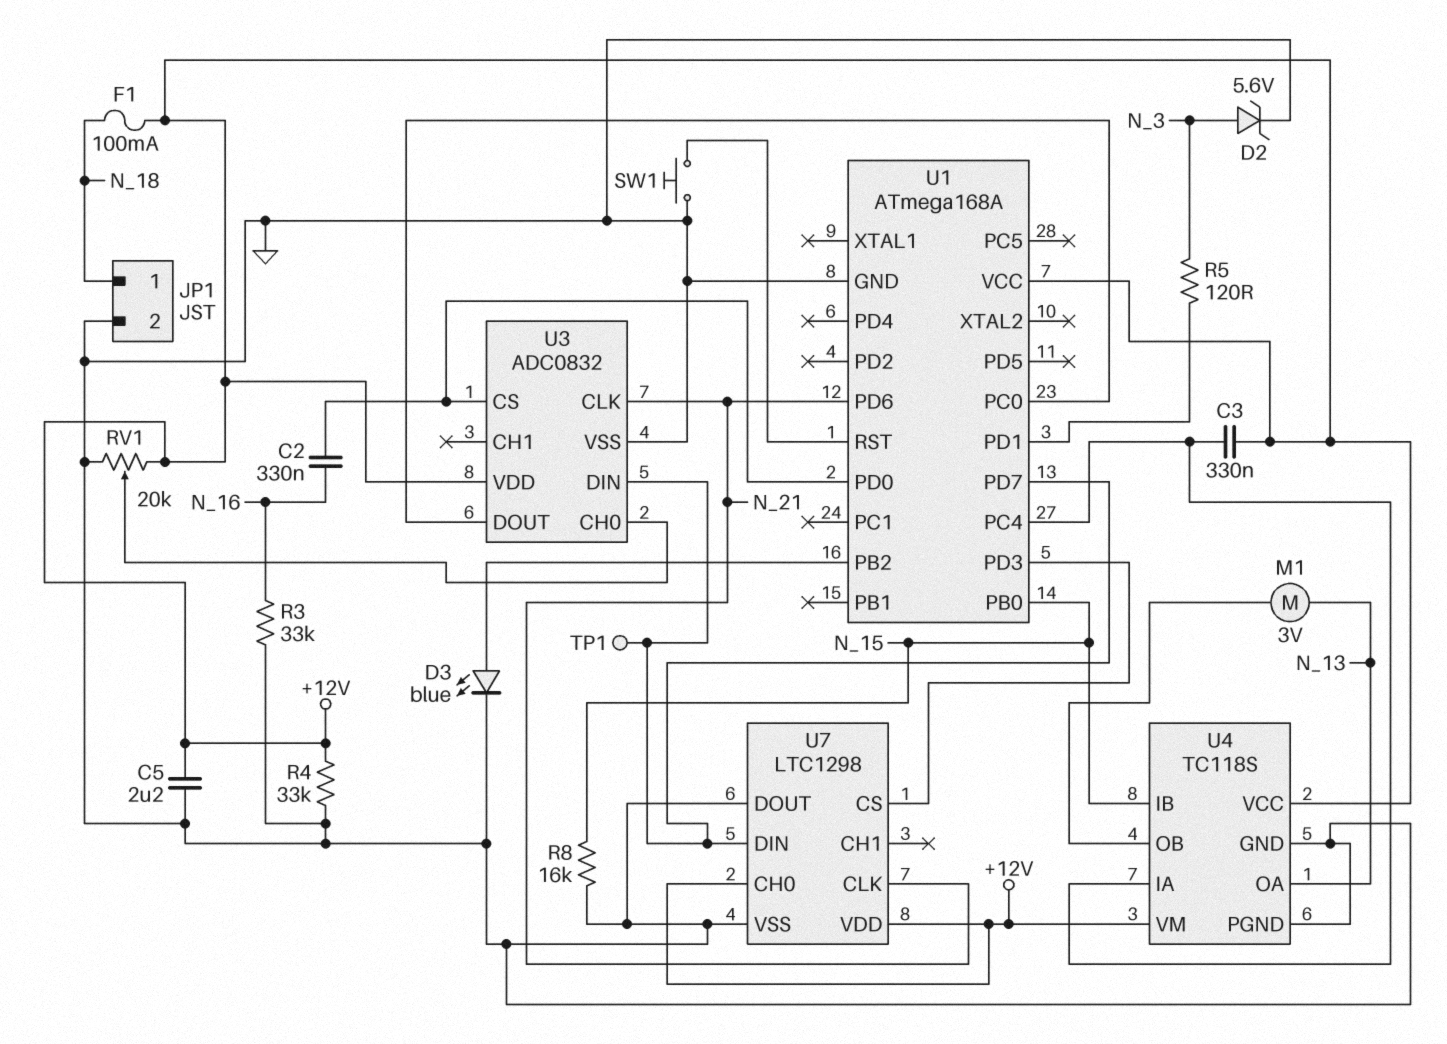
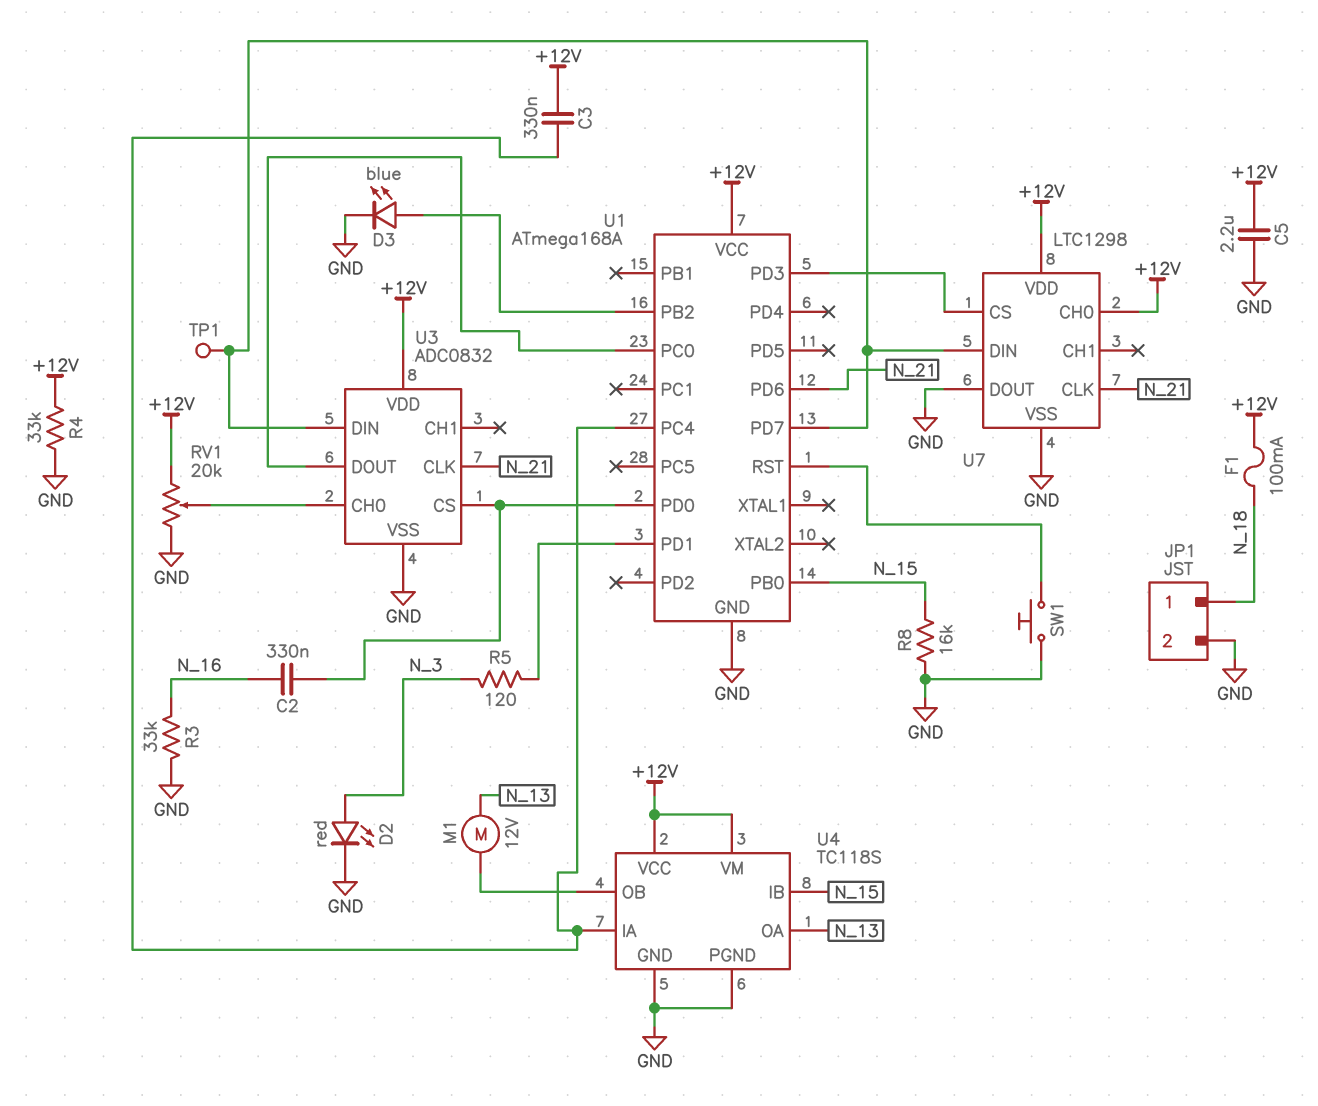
D2: zener 5.6V (A N_3, K GND) -> LED red (A N_3, K GND)
M1: motor 3V (N_13, U4/OB) -> motor 12V (N_13, U4/OB)

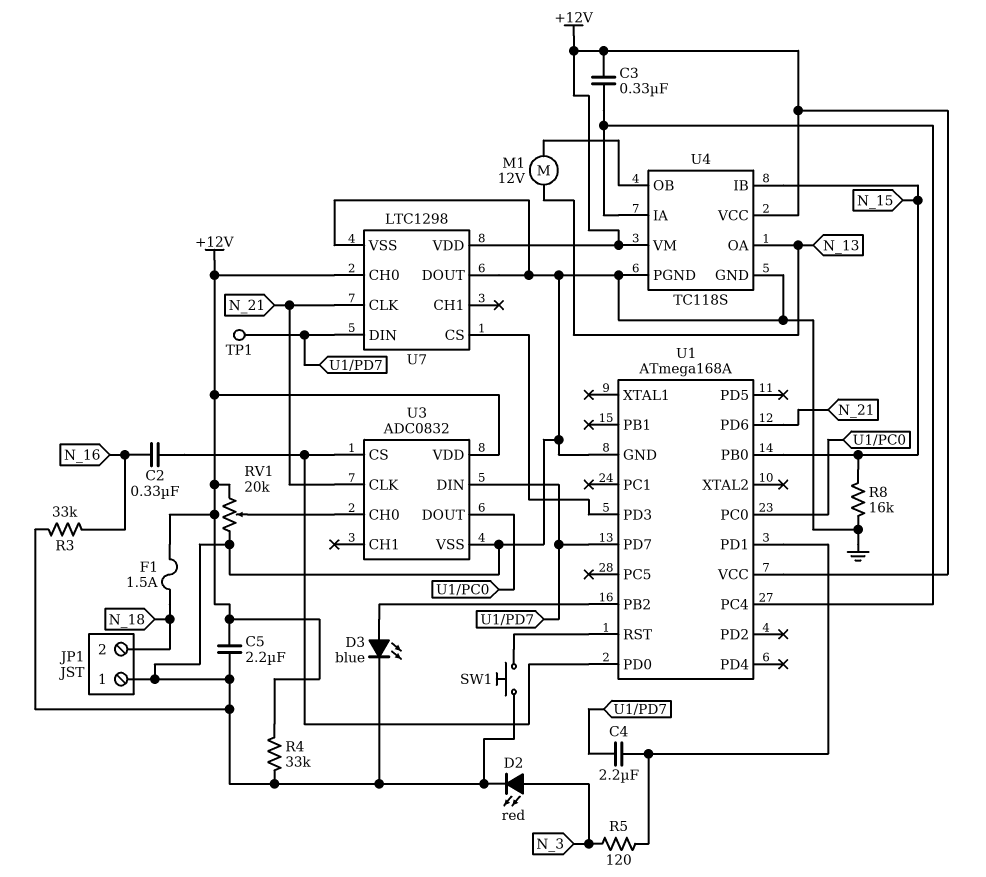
C4: none -> 2.2uF (U1/PD1, U1/PD7)
F1: 100mA (+12V, N_18) -> 1.5A (+12V, N_18)
JP1 pin 1: N_18 -> GND
JP1 pin 2: GND -> N_18

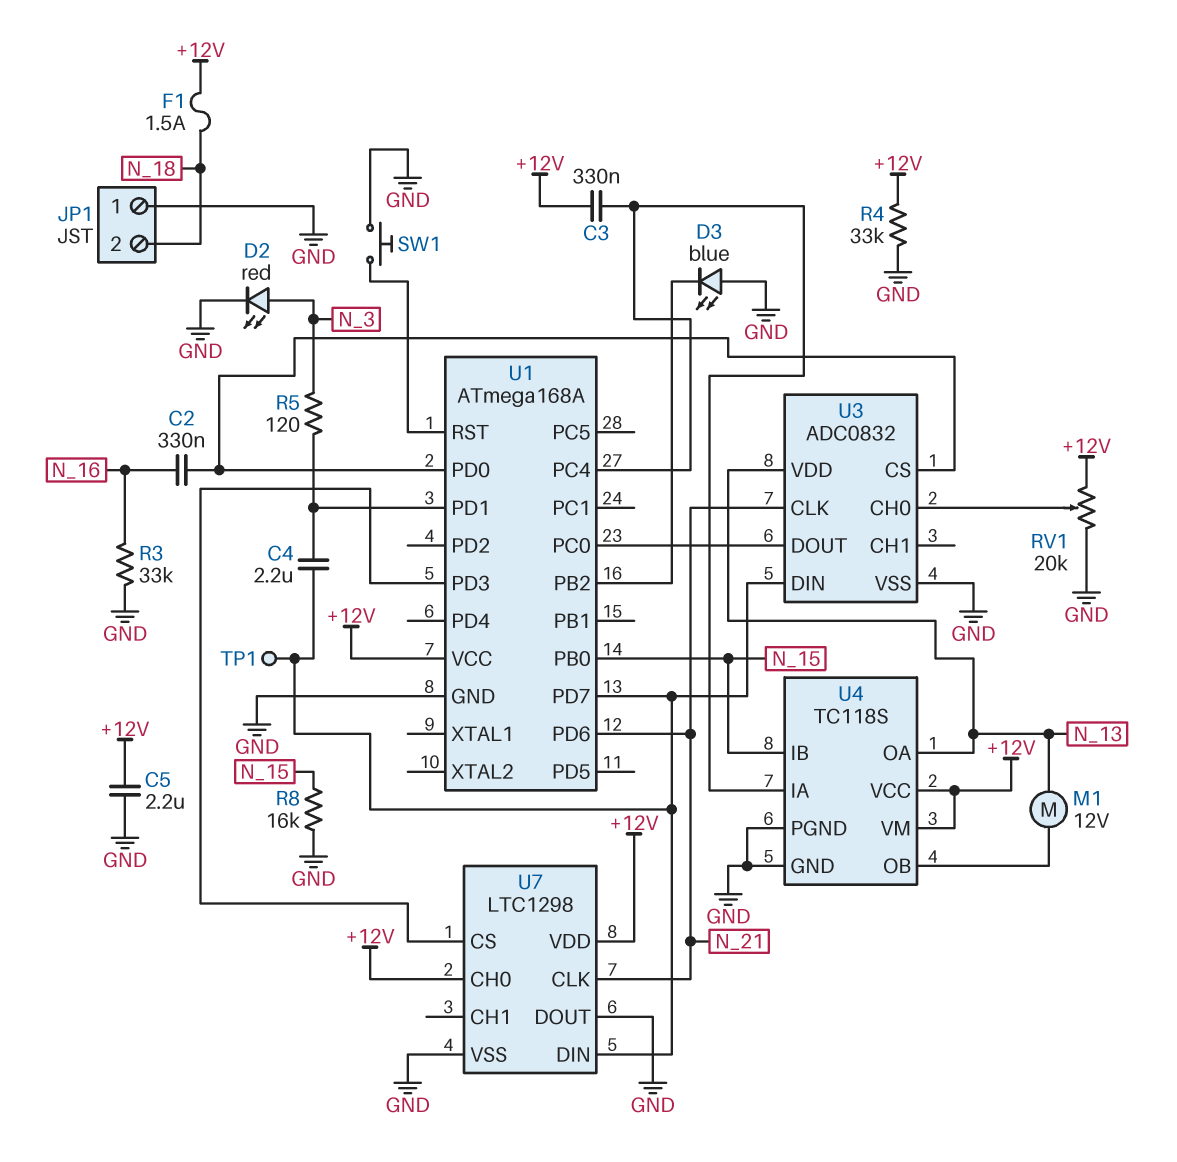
D3: LED blue (A U1/PB2, K GND) -> LED blue (A GND, K U1/PB2)
U3 pin VDD: +12V -> N_13

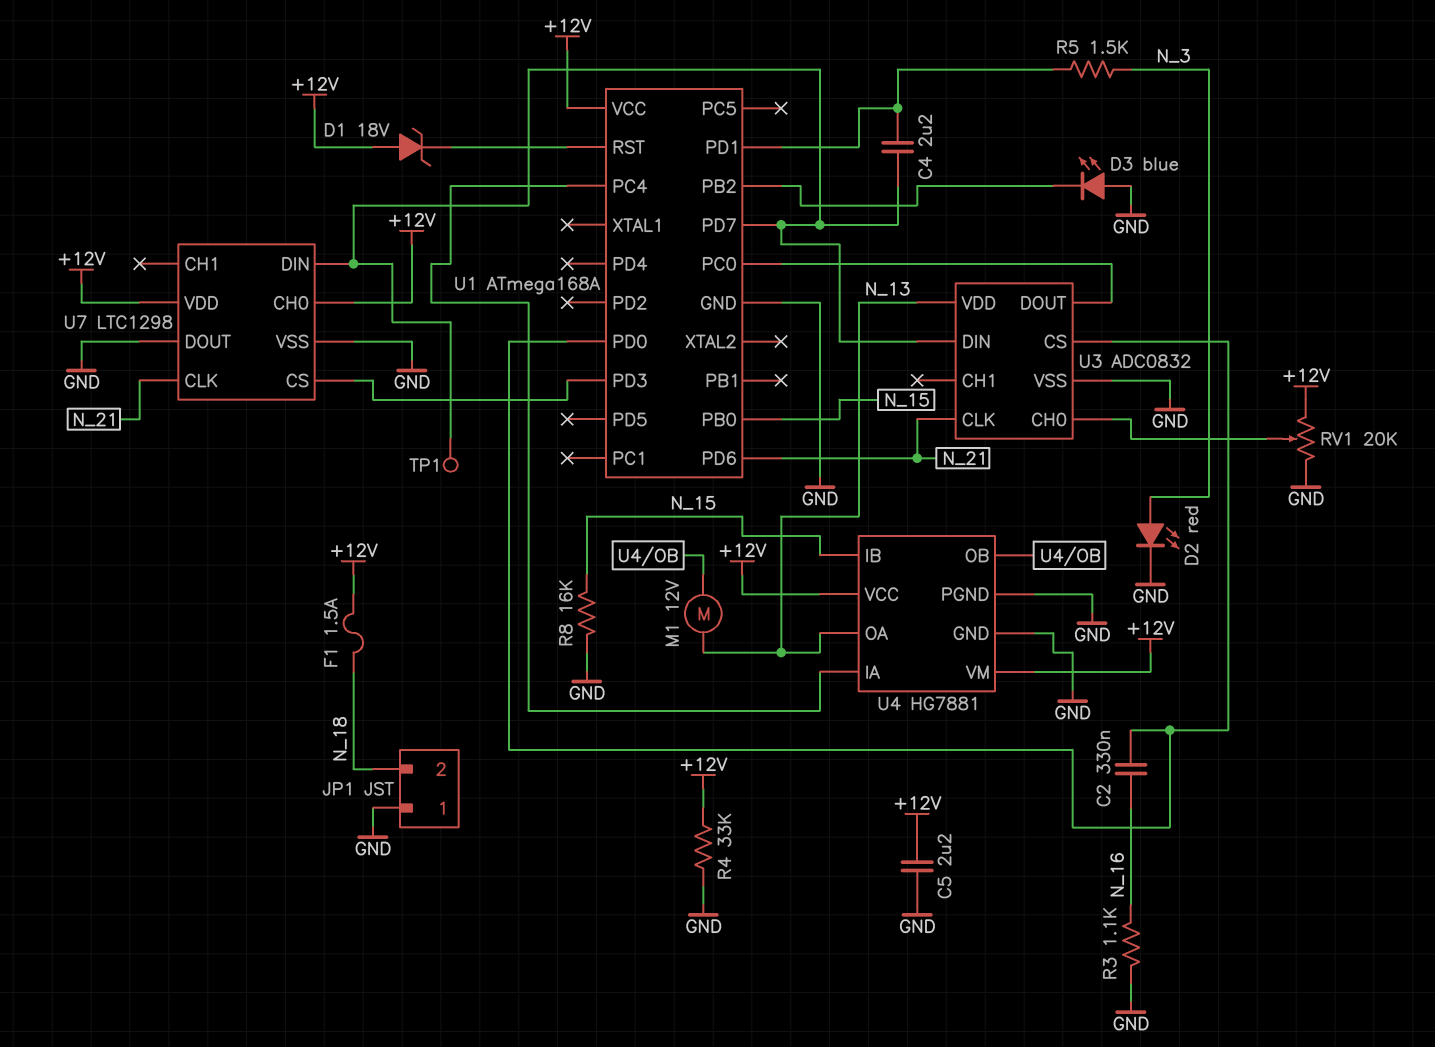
C3: 330nF (+12V, U1/PC4) -> none
D1: none -> zener 18V (A +12V, K U1/RST)
R3: 33k (GND, N_16) -> 1.1k (GND, N_16)
R5: 120 (N_3, U1/PD1) -> 1.5k (N_3, U1/PD1)
SW1: button (GND, U1/RST) -> none
U4: TC118S -> HG7881

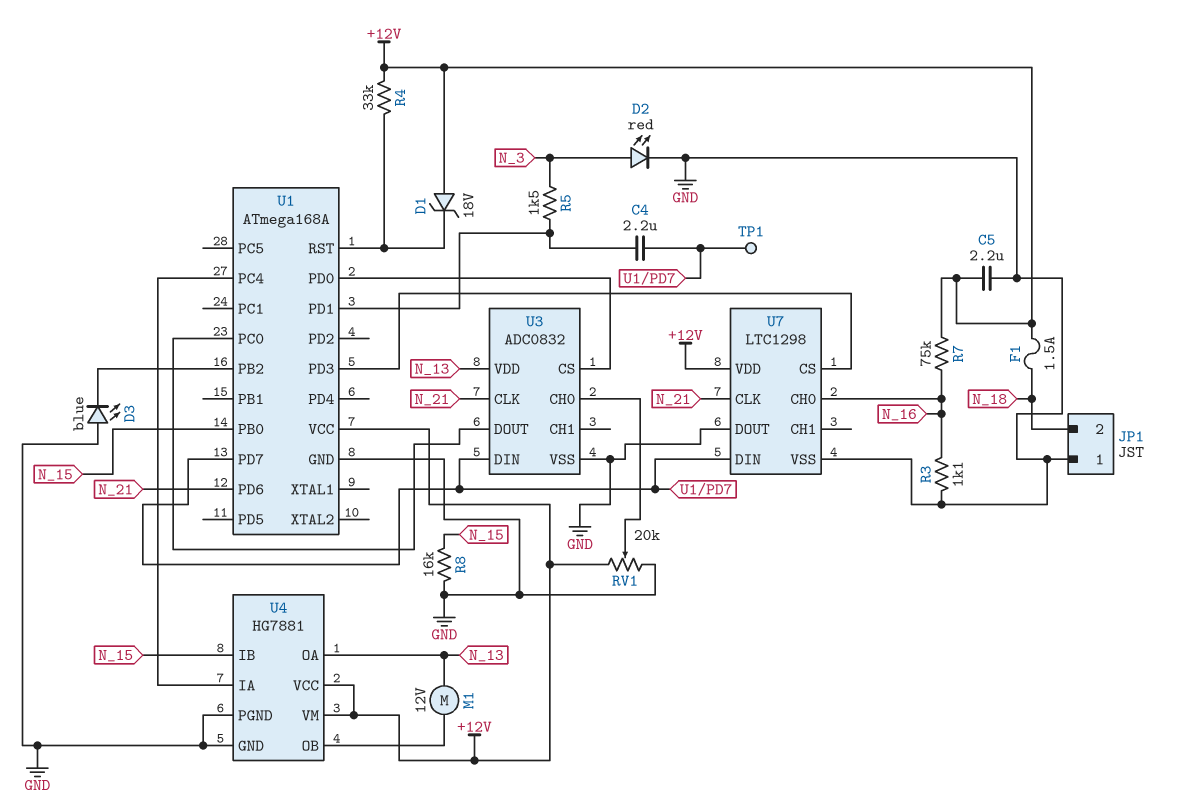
C2: 330nF (N_16, U1/PD0) -> none
R4: 33k (+12V, GND) -> 33k (+12V, U1/RST)
R7: none -> 75k (+12V, N_16)
U7 pin CH0: +12V -> N_16

